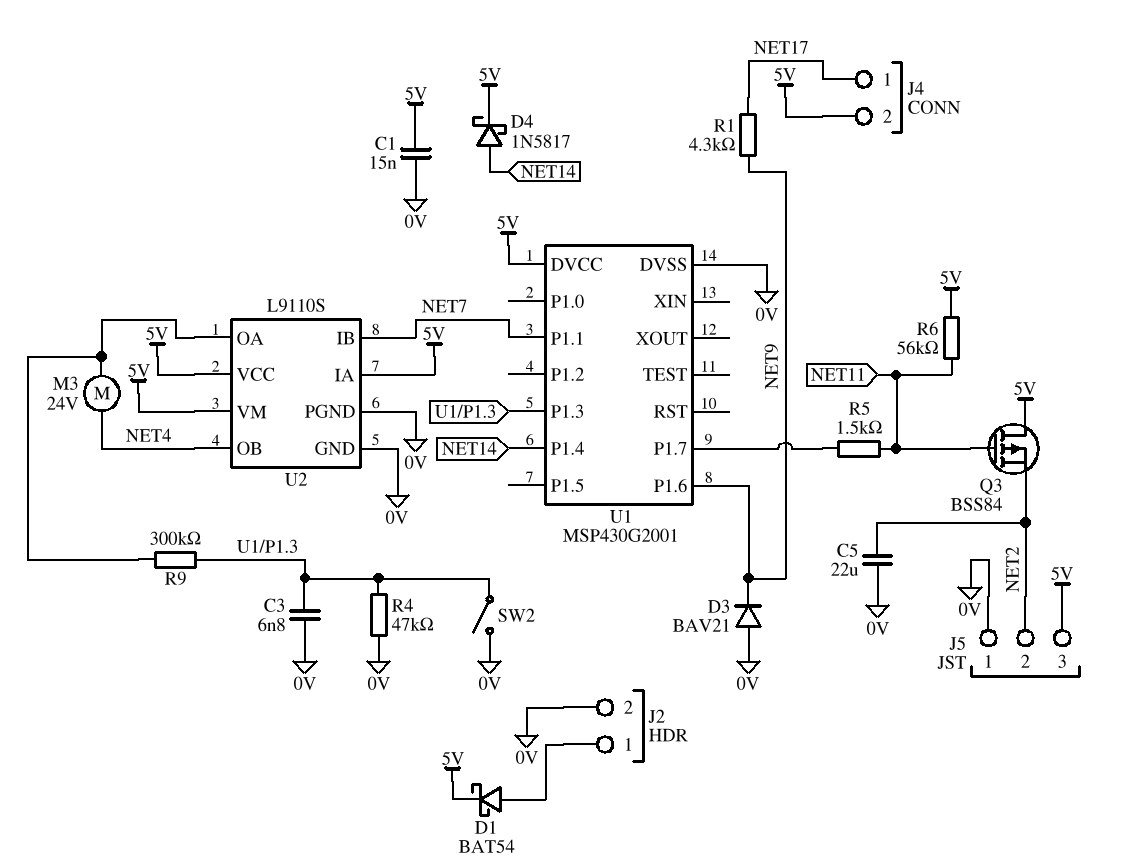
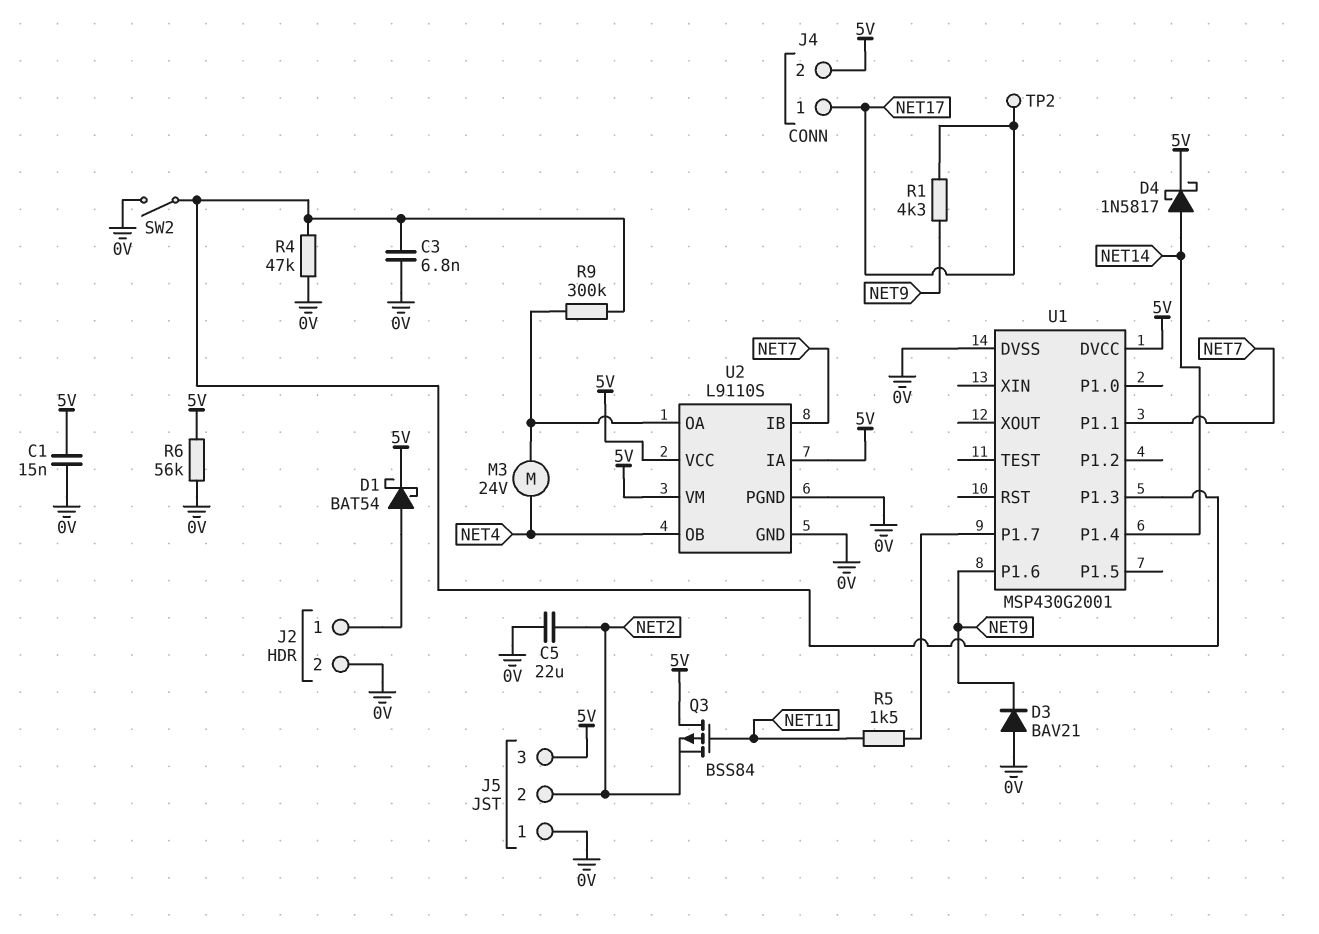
R6: 56k (5V, NET11) -> 56k (0V, 5V)
TP2: none -> test point (NET17)

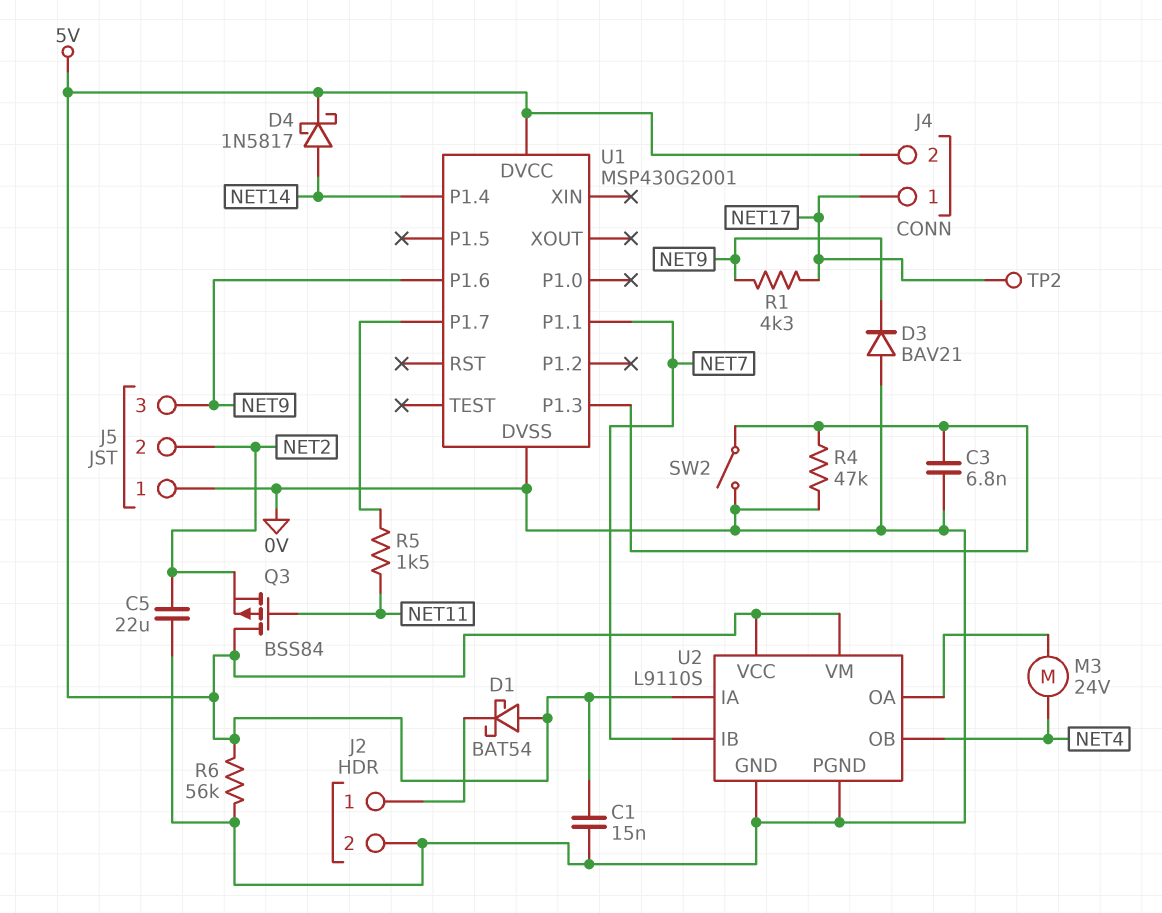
D1: schottky BAT54 (A J2/1, K 5V) -> schottky BAT54 (A 5V, K J2/1)
J5 pin 3: 5V -> NET9
R9: 300k (U1/P1.3, U2/OA) -> none

